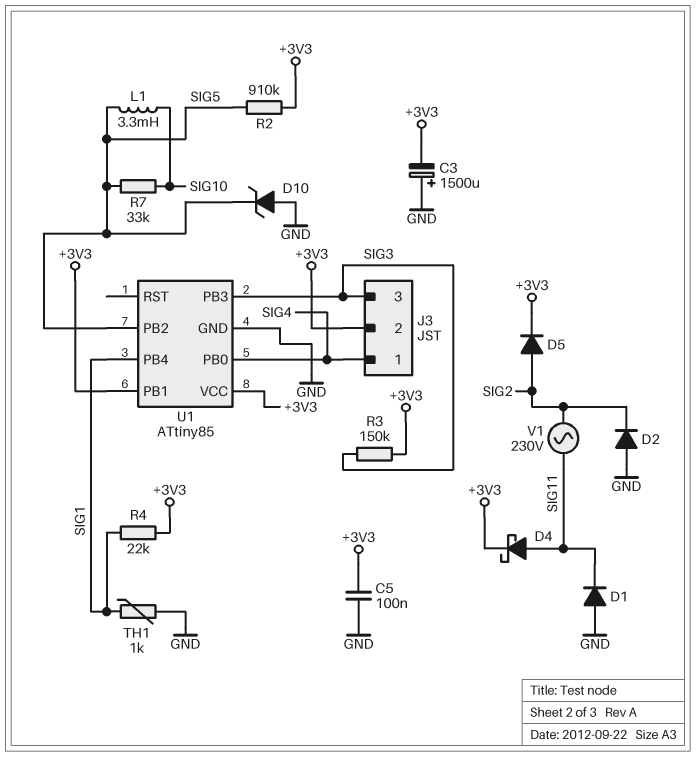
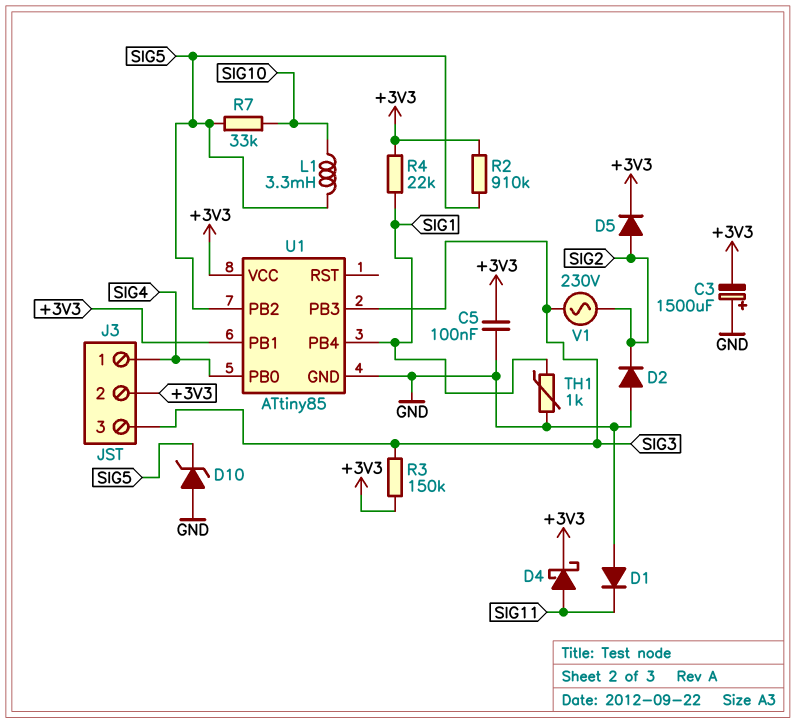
V1: AC 230V (SIG2, SIG11) -> AC 230V (SIG2, SIG3)

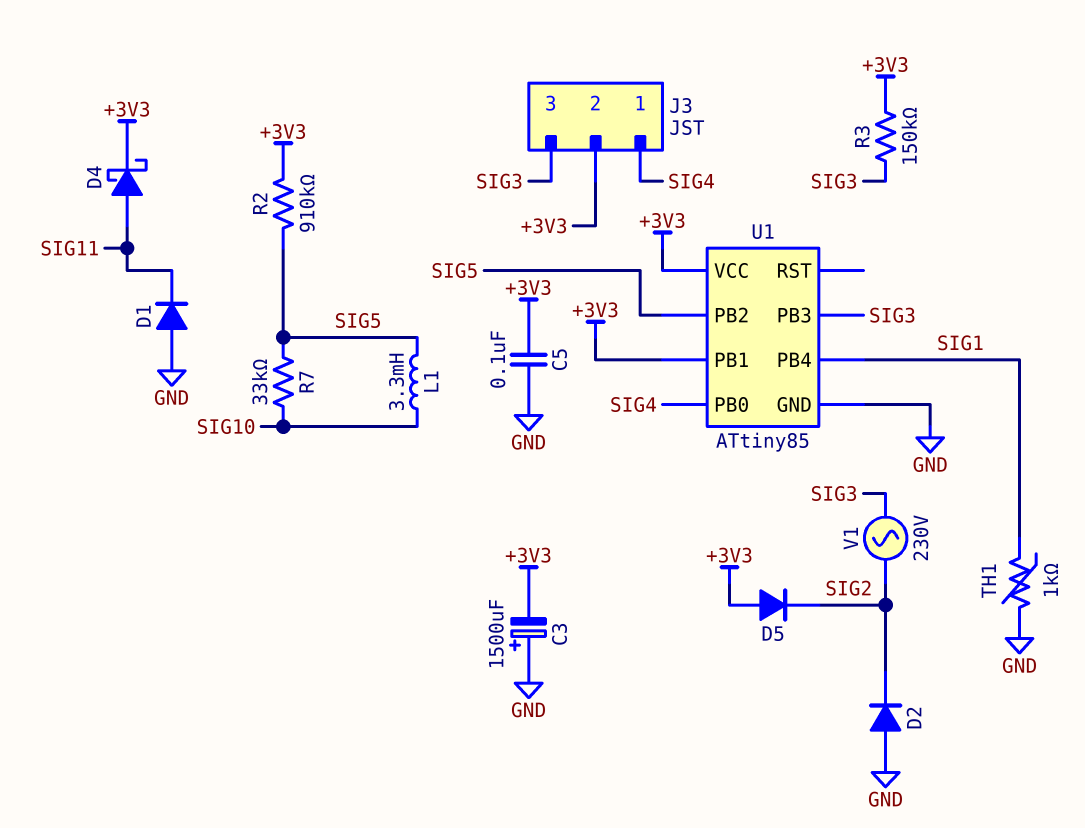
D5: diode (A SIG2, K +3V3) -> diode (A +3V3, K SIG2)
D10: zener (A GND, K SIG5) -> none
R4: 22k (+3V3, SIG1) -> none

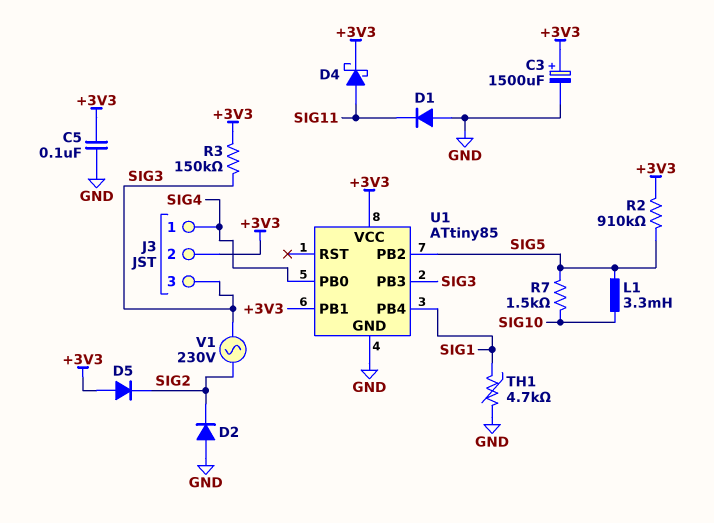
C3: 1500uF (plus GND, minus +3V3) -> 1500uF (plus +3V3, minus GND)
R7: 33k (SIG5, SIG10) -> 1.5k (SIG5, SIG10)
TH1: 1k (GND, SIG1) -> 4.7k (GND, SIG1)

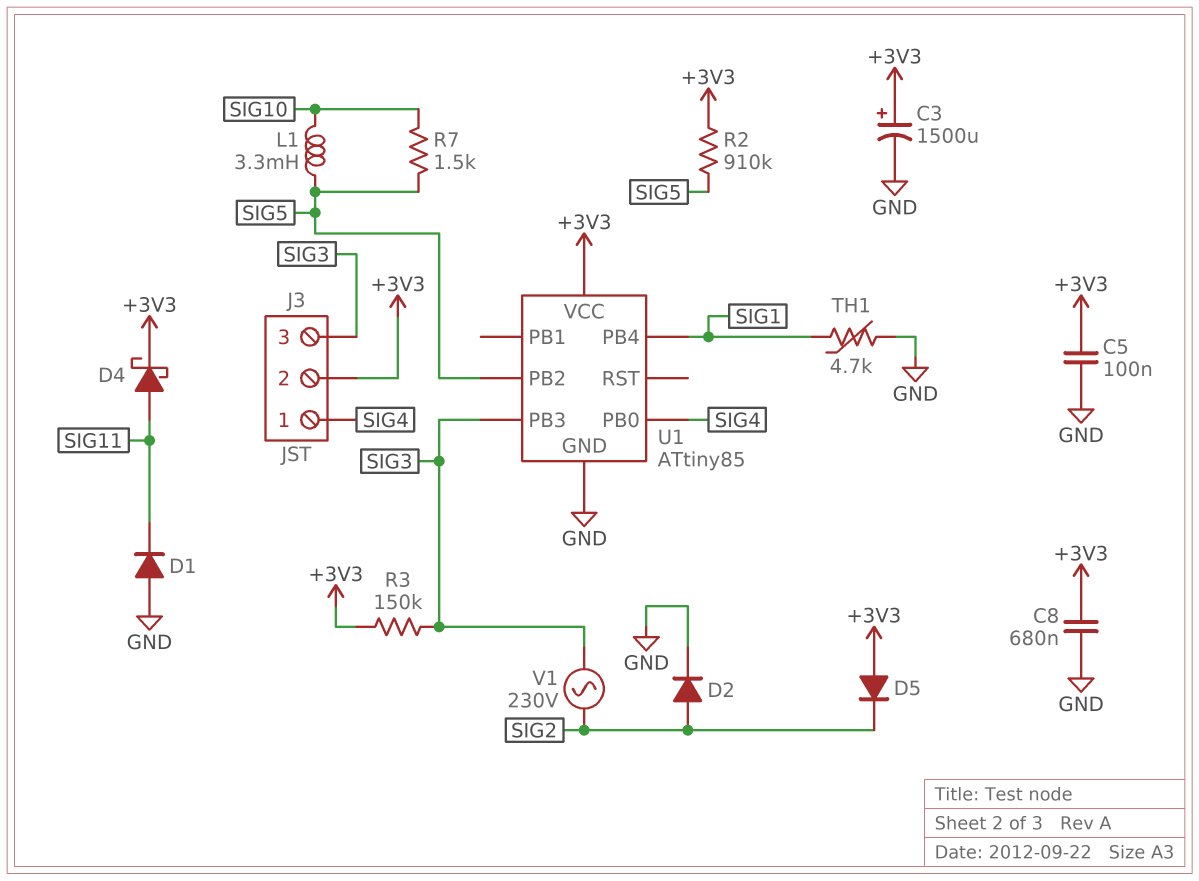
C8: none -> 680nF (+3V3, GND)
D2: diode (A GND, K SIG2) -> diode (A SIG2, K GND)
U1 pin PB1: +3V3 -> none

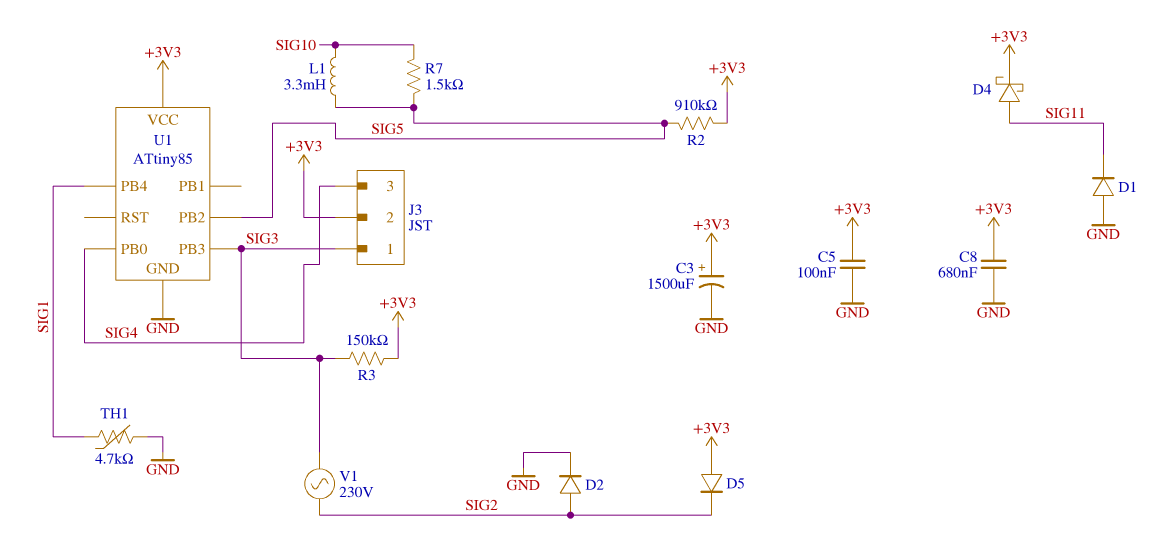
J3 pin 1: SIG4 -> SIG3
J3 pin 3: SIG3 -> SIG4

